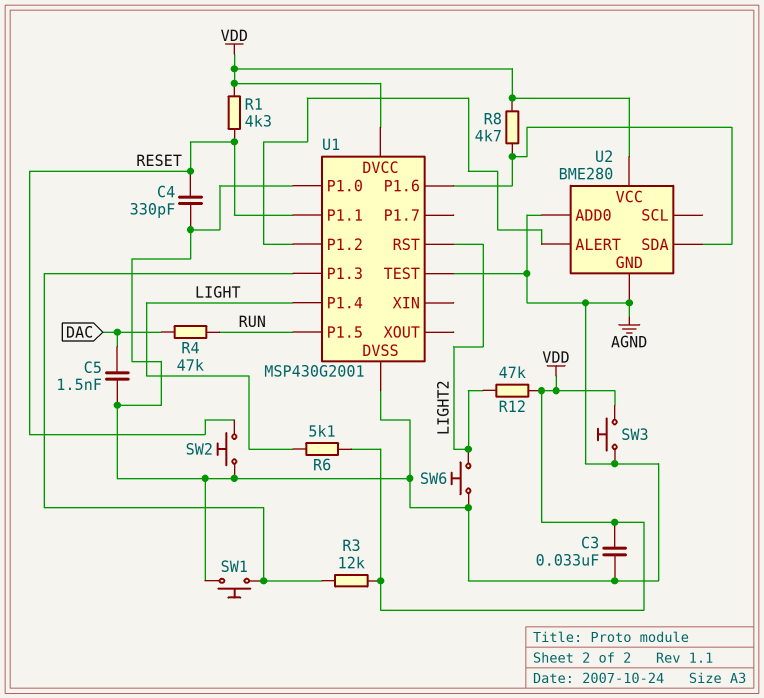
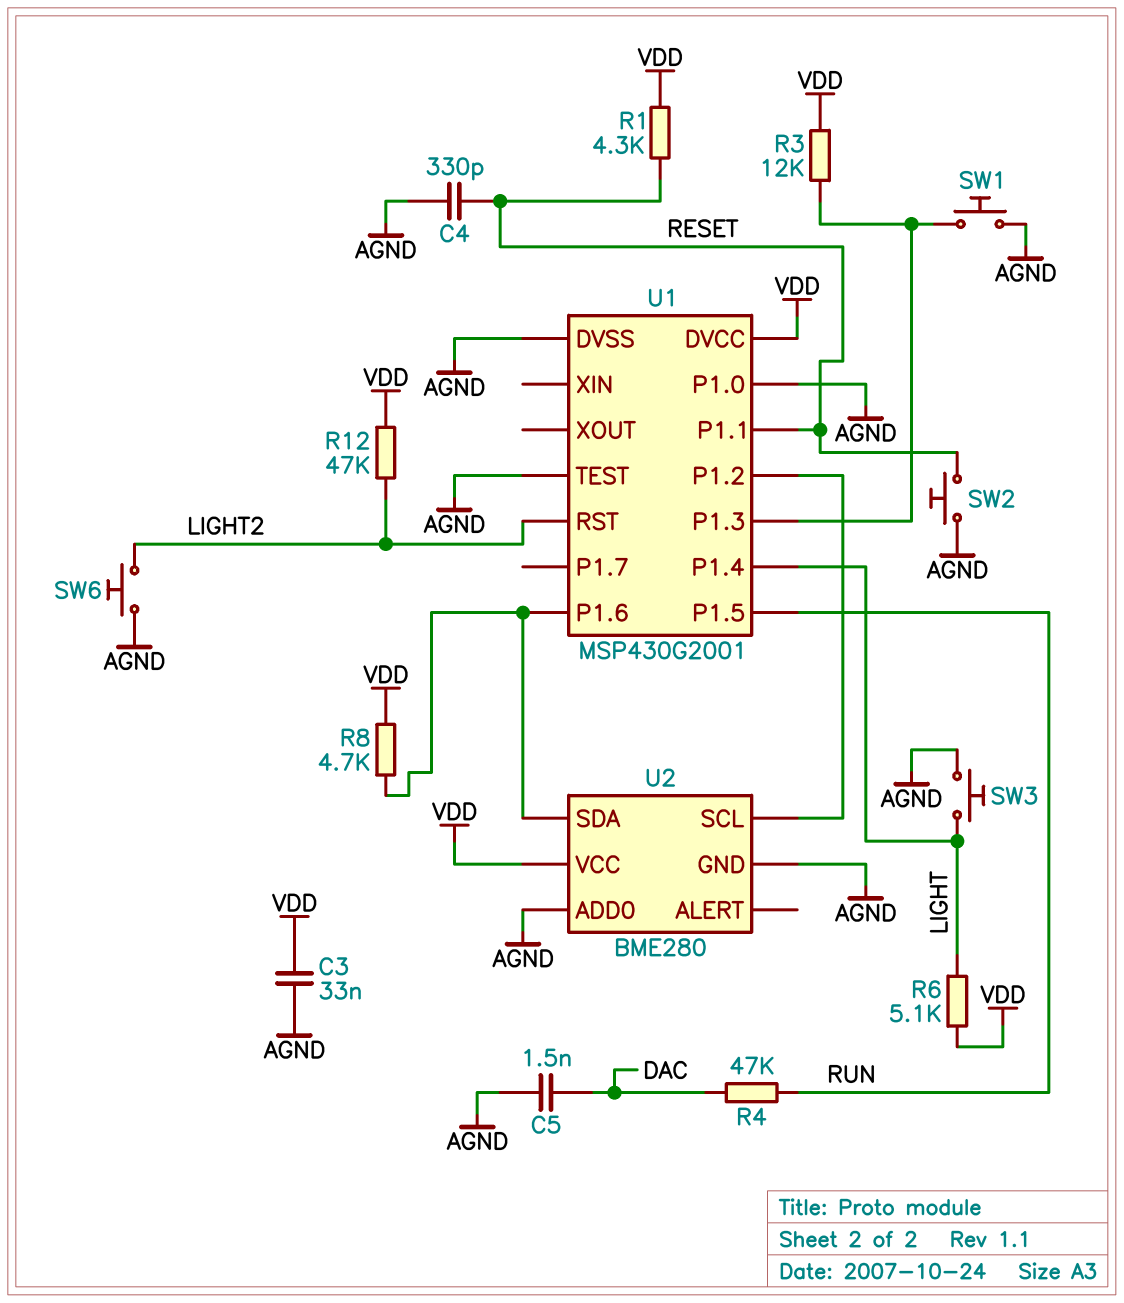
SW3: button (AGND, VDD) -> button (AGND, LIGHT)
U2 pin ALERT: U1/P1.2 -> none
U2 pin SCL: none -> U1/P1.2

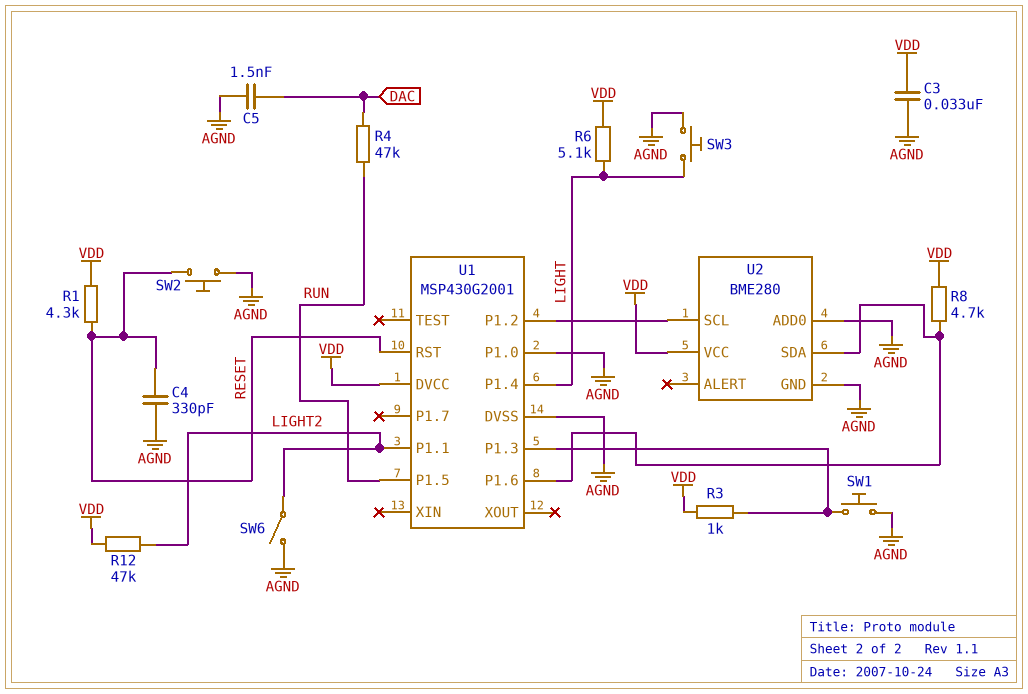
R3: 12k (U1/P1.3, VDD) -> 1k (U1/P1.3, VDD)
SW6: button (AGND, LIGHT2) -> switch (AGND, LIGHT2)
U1 pin P1.1: RESET -> LIGHT2
U1 pin RST: LIGHT2 -> RESET
U1 pin TEST: AGND -> none

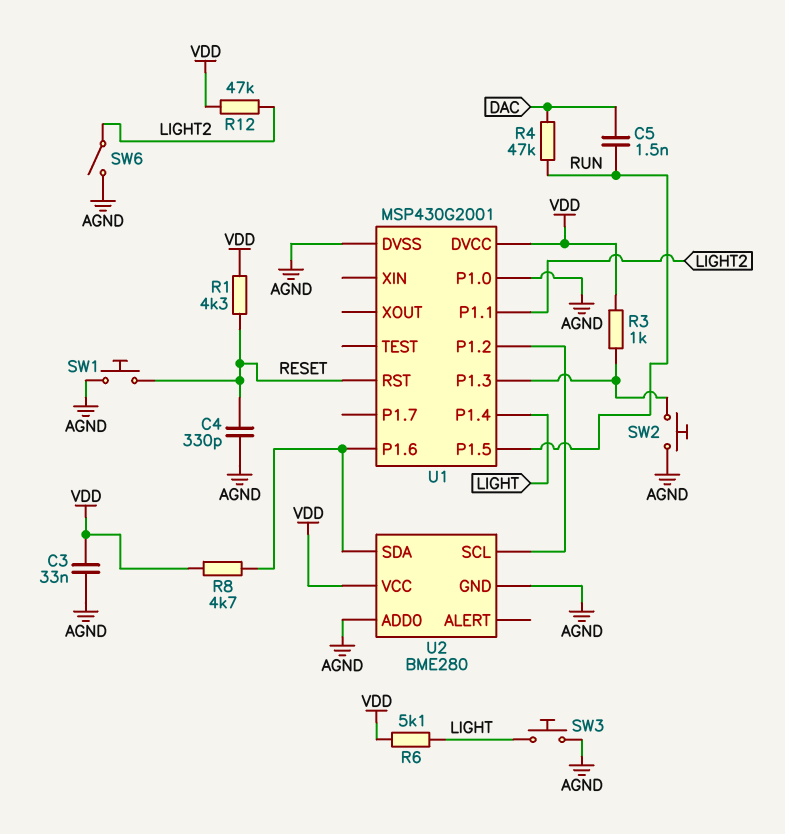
C5: 1.5nF (AGND, DAC) -> 1.5nF (DAC, RUN)
SW1: button (AGND, U1/P1.3) -> button (AGND, RESET)
SW2: button (AGND, RESET) -> button (AGND, U1/P1.3)

